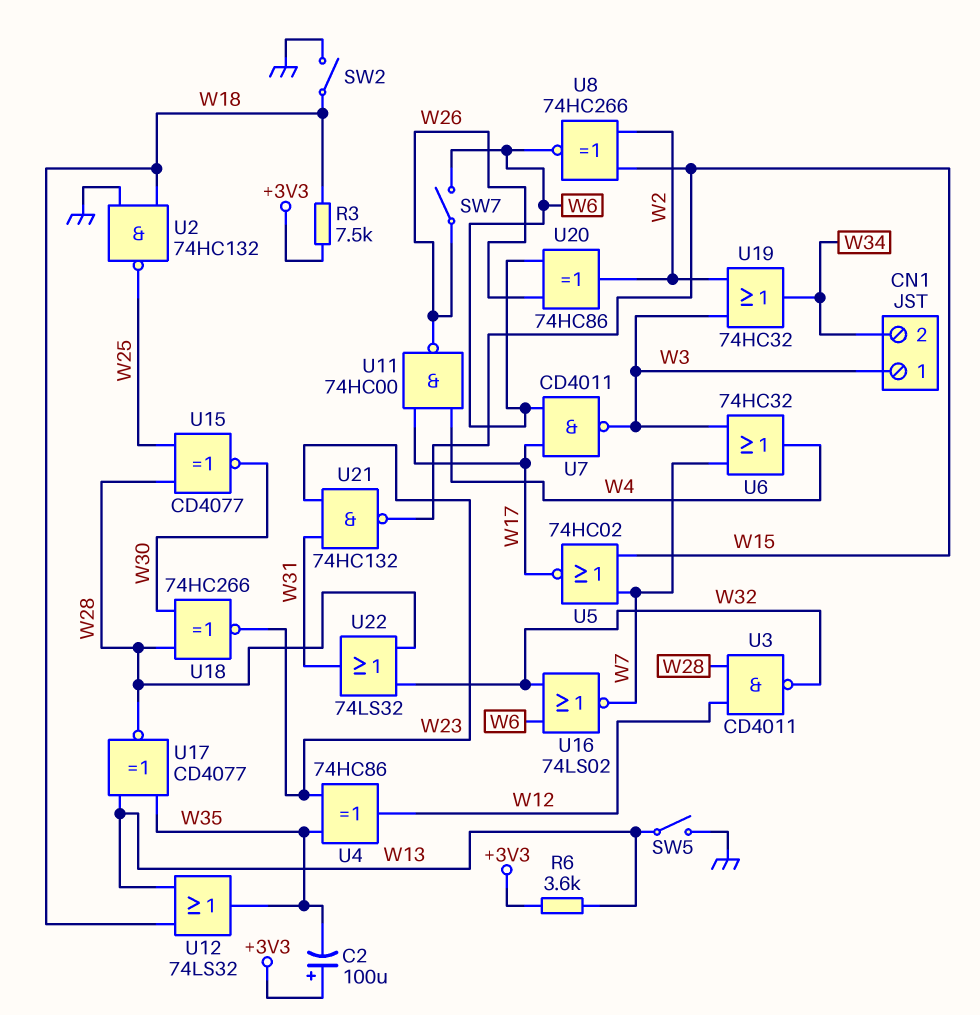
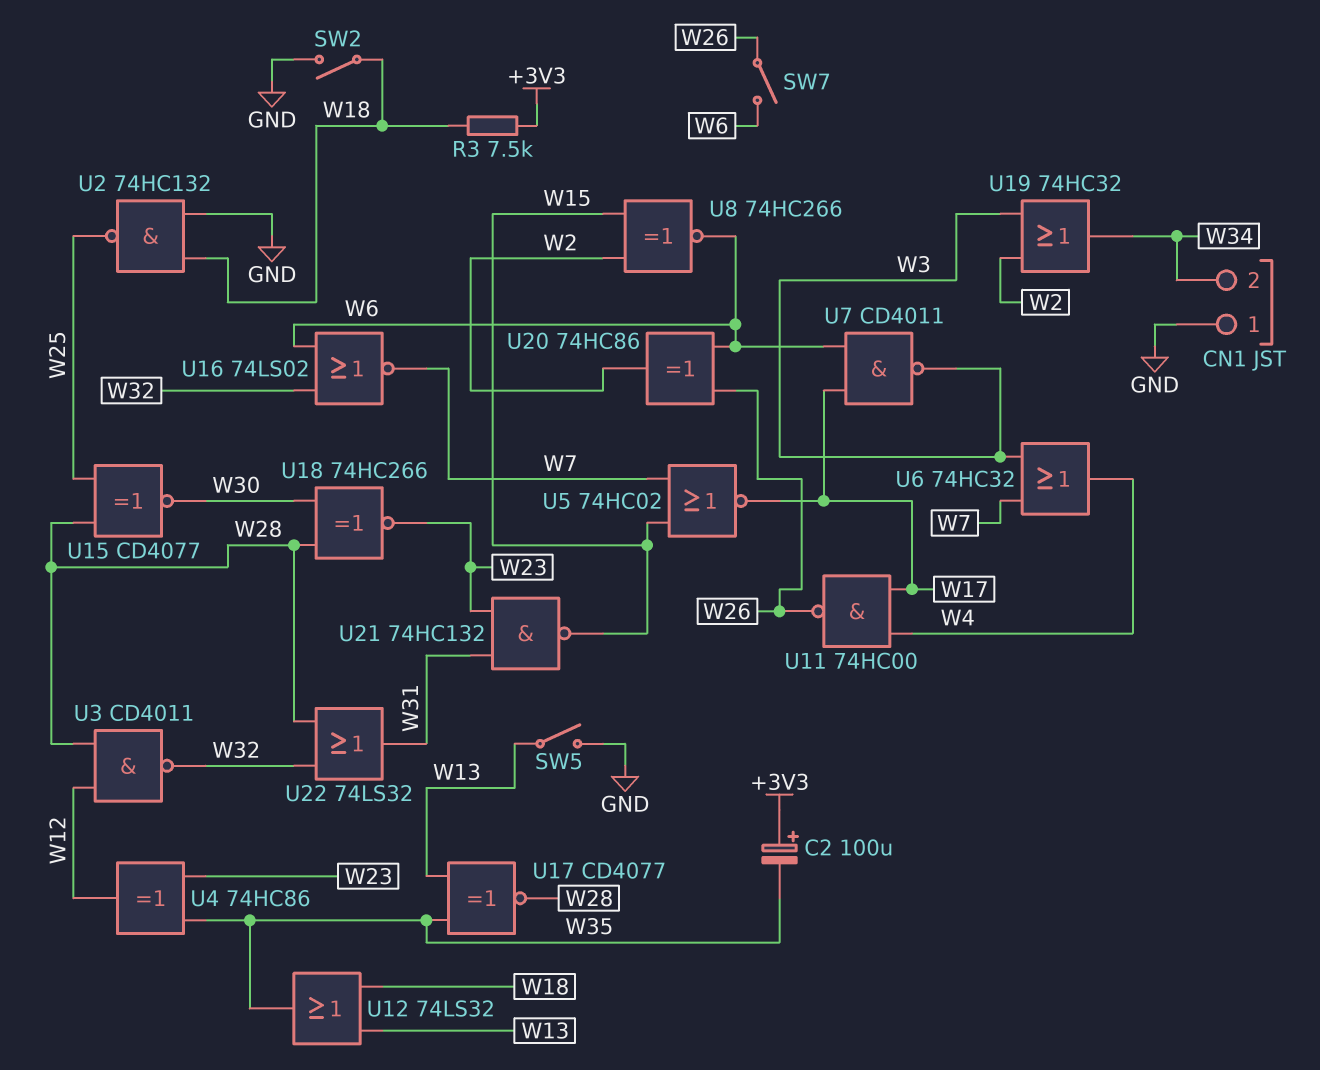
CN1 pin 1: W3 -> GND
R6: 3.6k (+3V3, W13) -> none

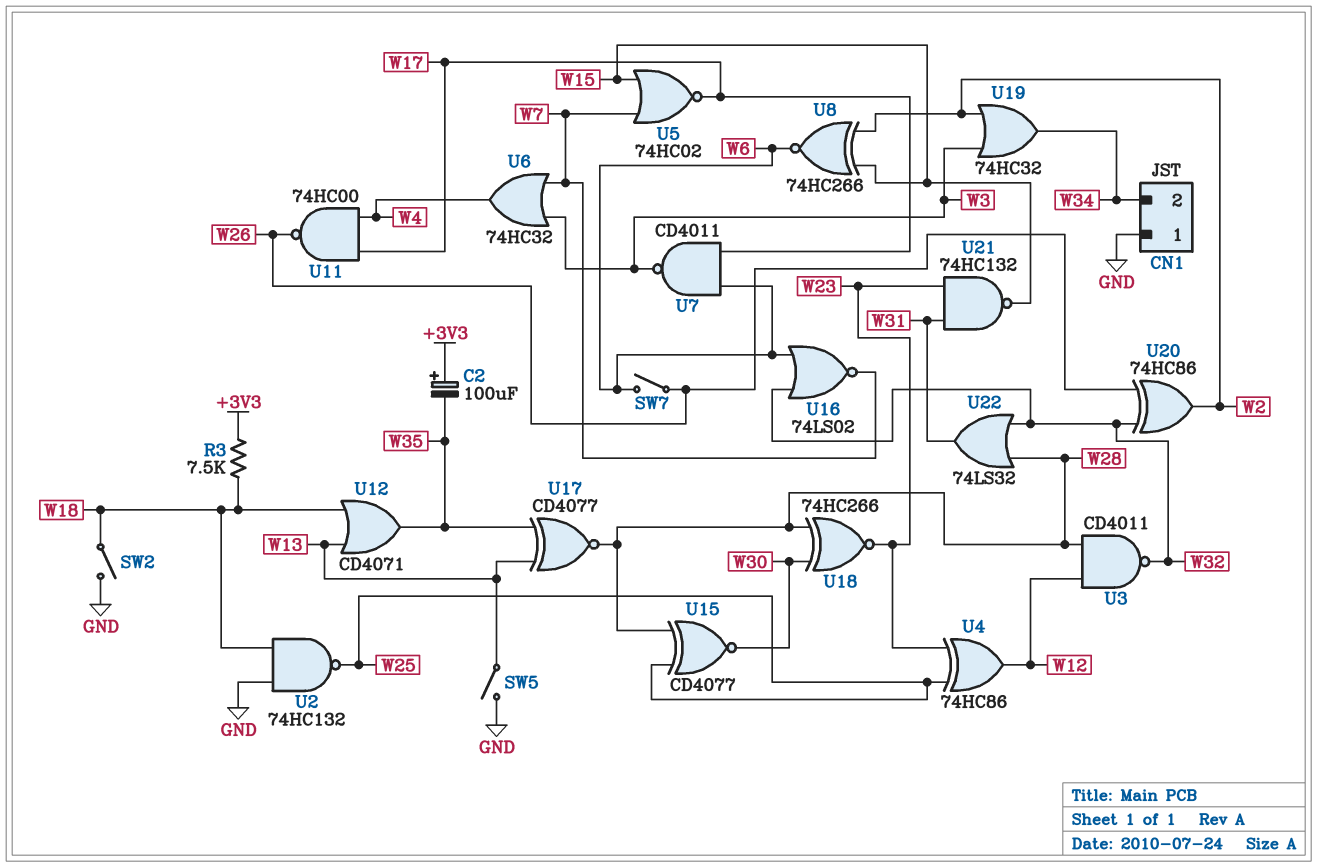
U4: XOR 74HC86 (in W23, in W35, out W12) -> XOR 74HC86 (in W23, in W25, out W12)
U12: OR 74LS32 (in W13, in W18, out W35) -> OR CD4071 (in W13, in W18, out W35)
U20: XOR 74HC86 (in W6, in W26, out W2) -> XOR 74HC86 (in W26, in W32, out W2)

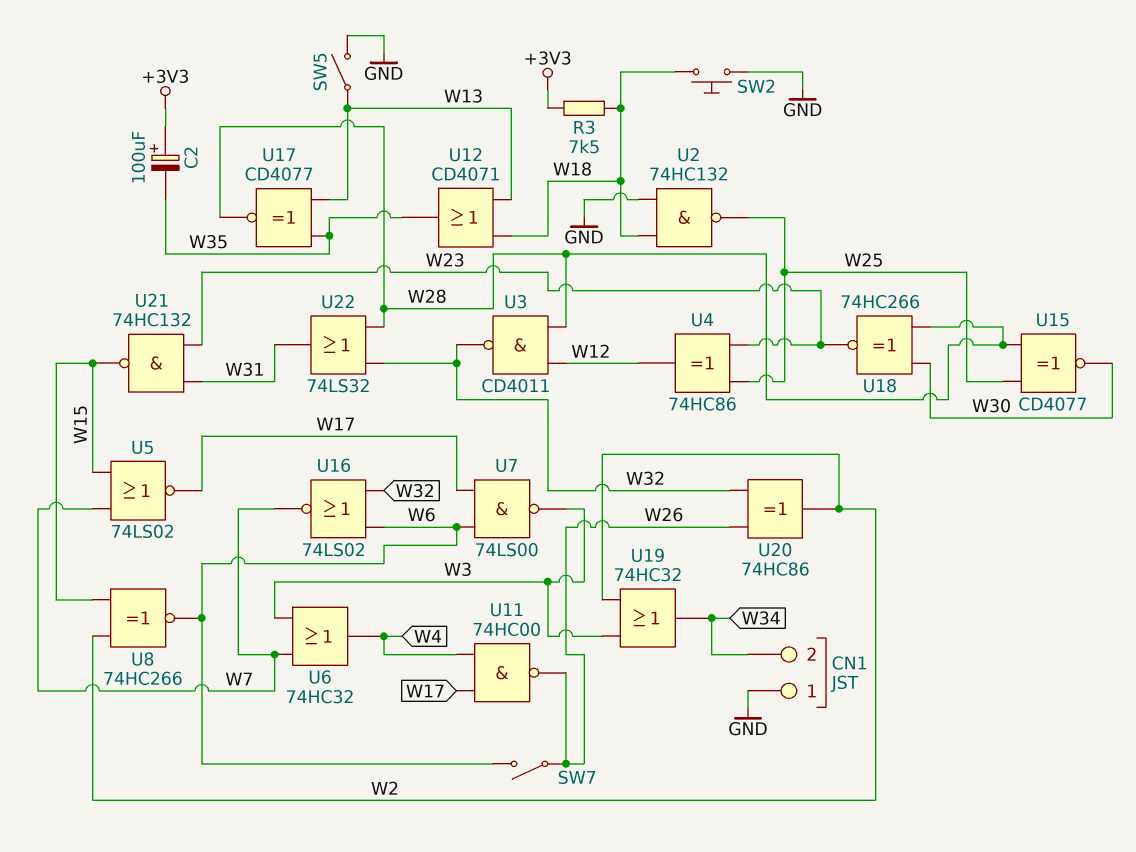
SW2: switch (GND, W18) -> button (GND, W18)
U5: NOR 74HC02 (in W7, in W15, out W17) -> NOR 74LS02 (in W7, in W15, out W17)
U7: NAND CD4011 (in W6, in W17, out W3) -> NAND 74LS00 (in W6, in W17, out W3)

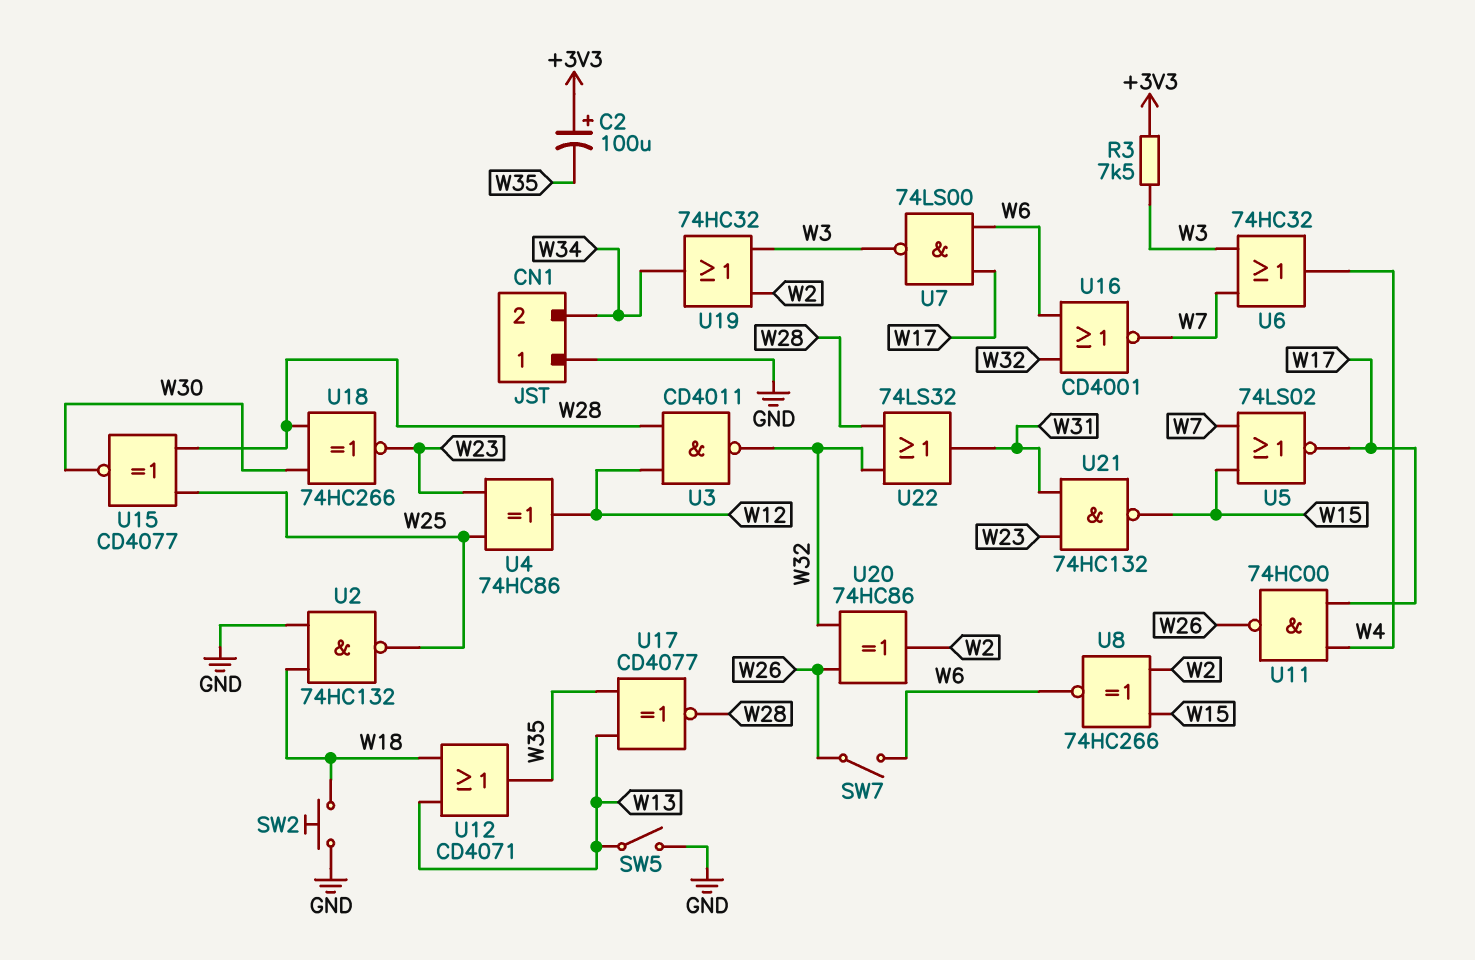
R3: 7.5k (+3V3, W18) -> 7.5k (+3V3, W3)
U16: NOR 74LS02 (in W6, in W32, out W7) -> NOR CD4001 (in W6, in W32, out W7)

